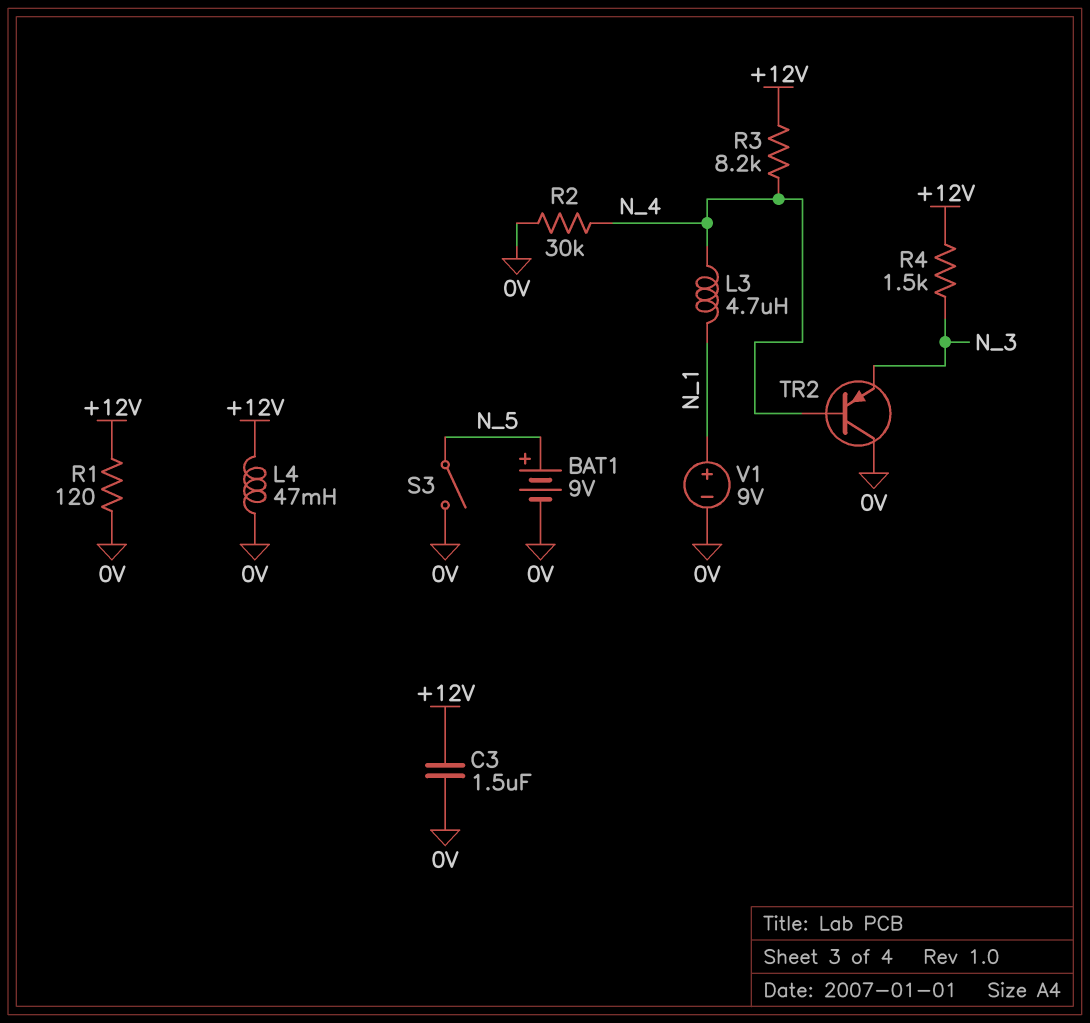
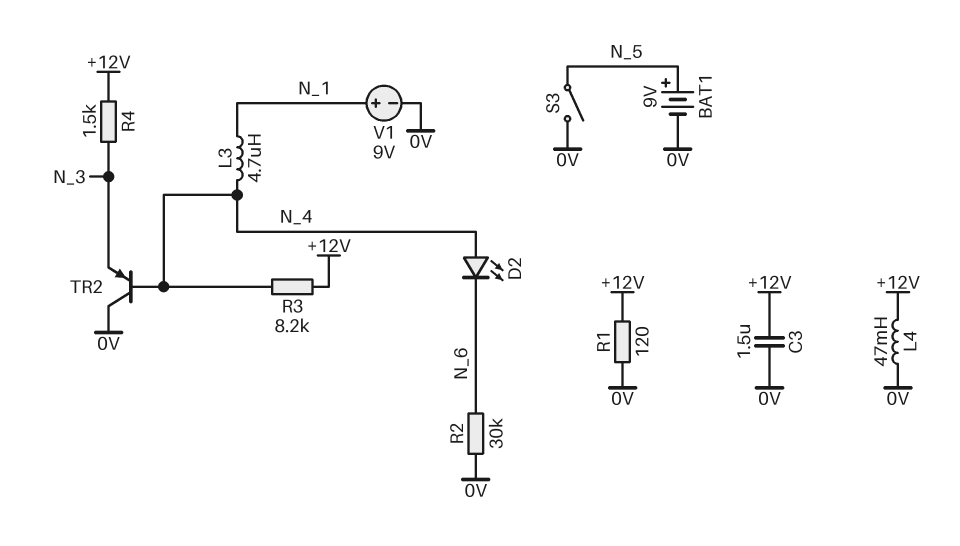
D2: none -> LED (A N_4, K N_6)
R2: 30k (0V, N_4) -> 30k (0V, N_6)

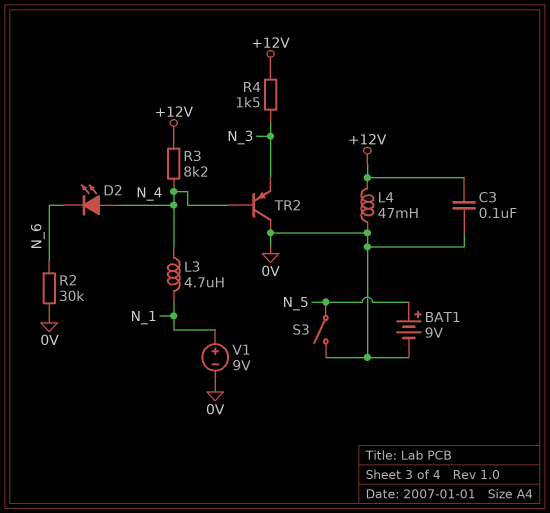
C3: 1.5uF (+12V, 0V) -> 100nF (+12V, 0V)
R1: 120 (+12V, 0V) -> none

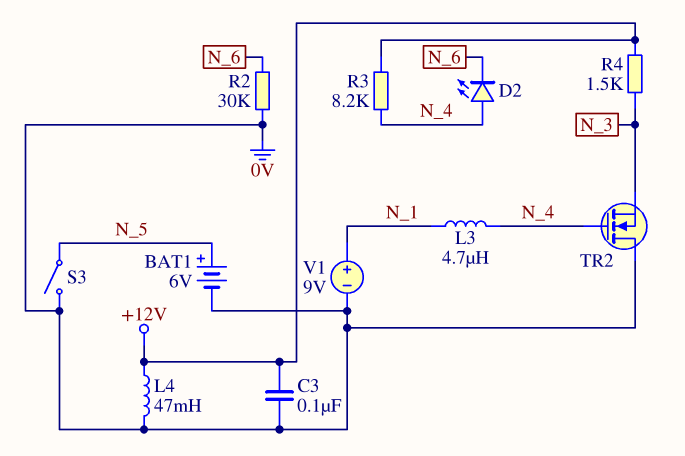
BAT1: 9V (plus N_5, minus 0V) -> 6V (plus N_5, minus 0V)
TR2: PNP (B N_4, C 0V, E N_3) -> NMOS (G N_4, D 0V, S N_3)

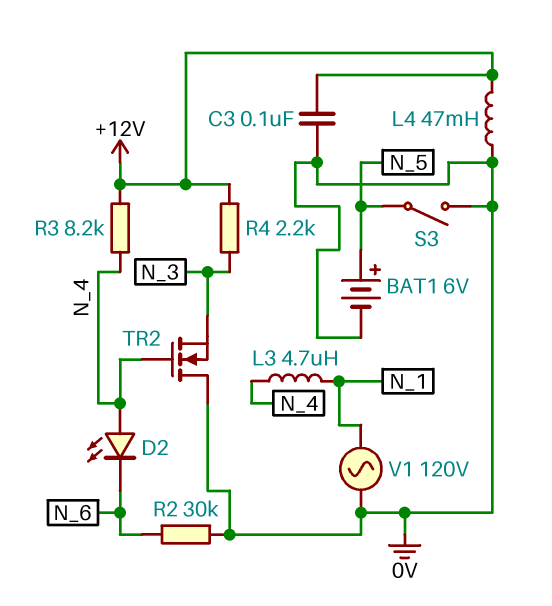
R4: 1.5k (+12V, N_3) -> 2.2k (+12V, N_3)
V1: 9V (plus N_1, minus 0V) -> AC 120V (0V, N_1)

